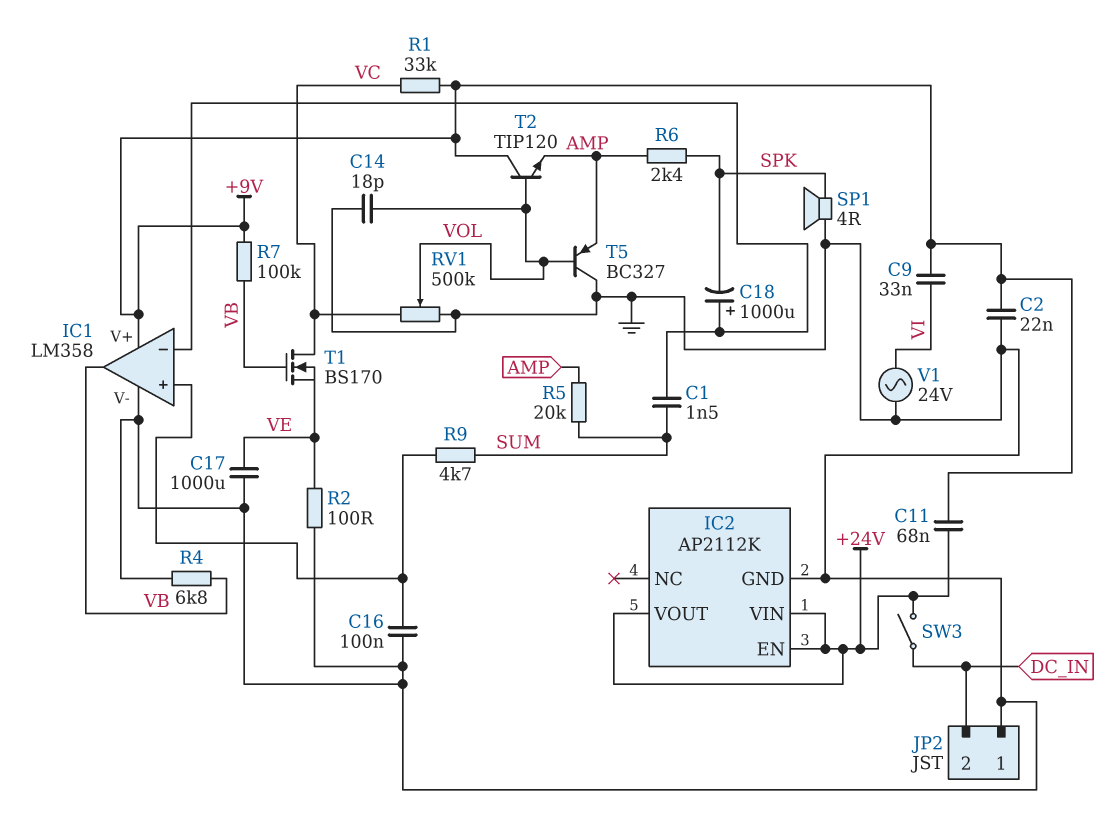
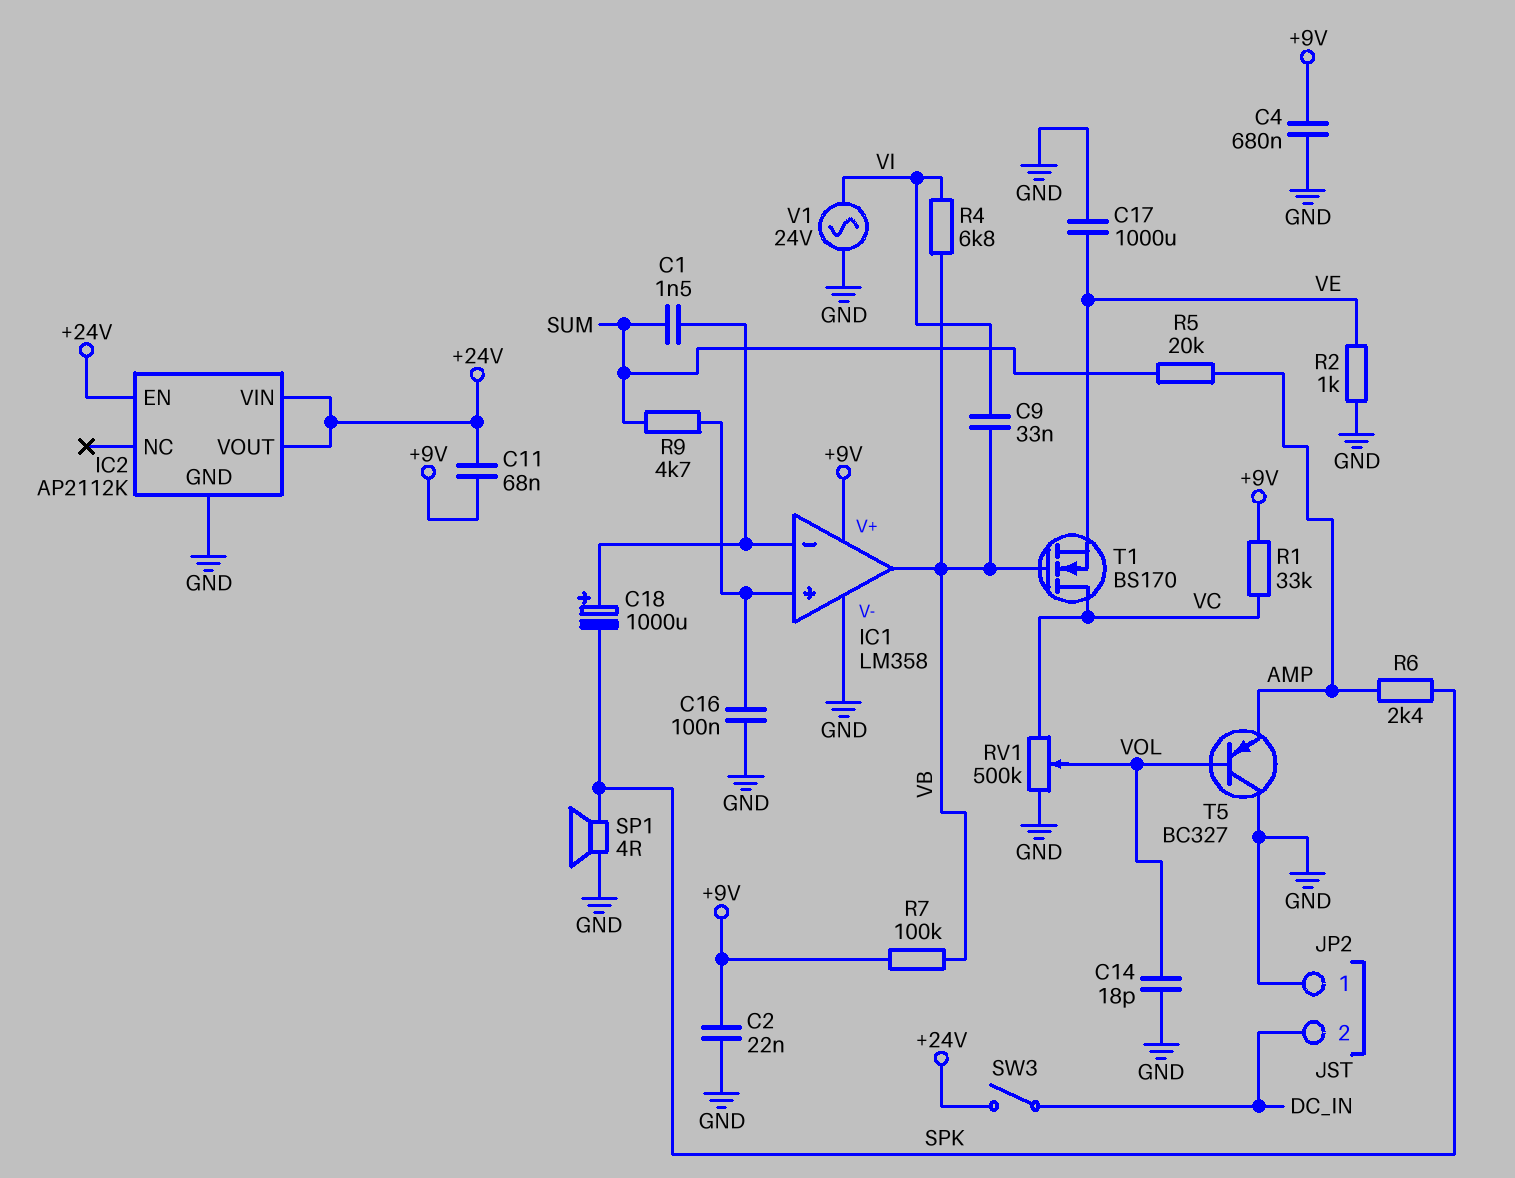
C4: none -> 680nF (+9V, GND)
C9: 33nF (+9V, VI) -> 33nF (VB, VI)
R2: 100 (GND, VE) -> 1k (GND, VE)
R4: 6.8k (GND, VB) -> 6.8k (VB, VI)
T2: NPN TIP120 (B VOL, C +9V, E AMP) -> none

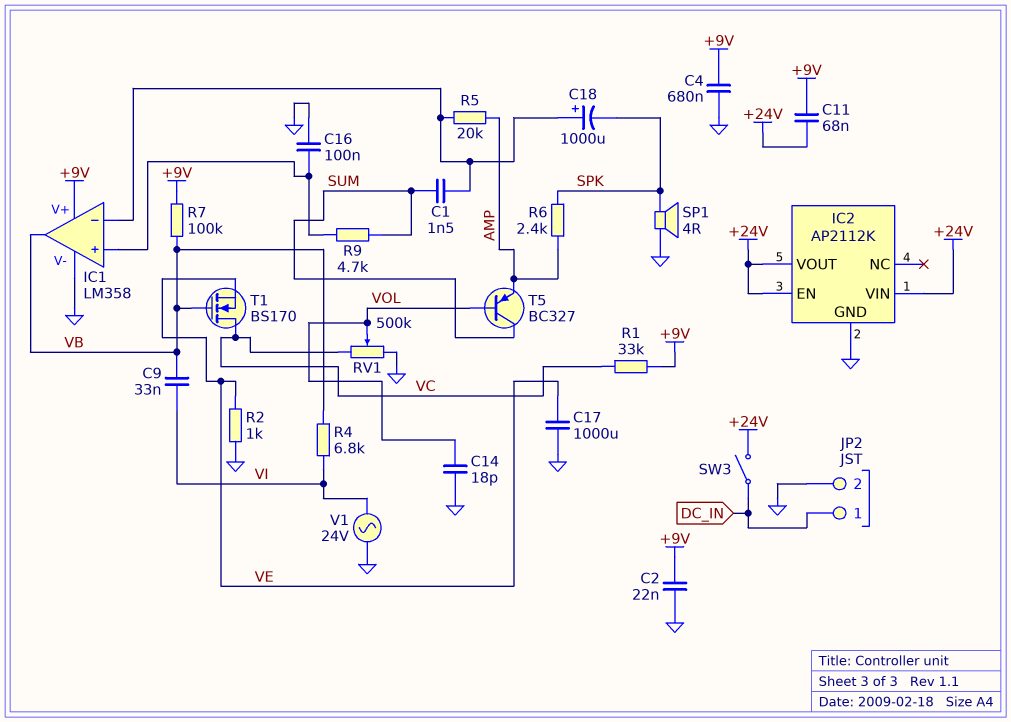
JP2 pin 1: GND -> DC_IN
JP2 pin 2: DC_IN -> GND
R5: 20k (AMP, SUM) -> 20k (AMP, IC1/in-)
T5: PNP BC327 (B VOL, C GND, E AMP) -> PNP BC327 (B VOL, C SUM, E AMP)

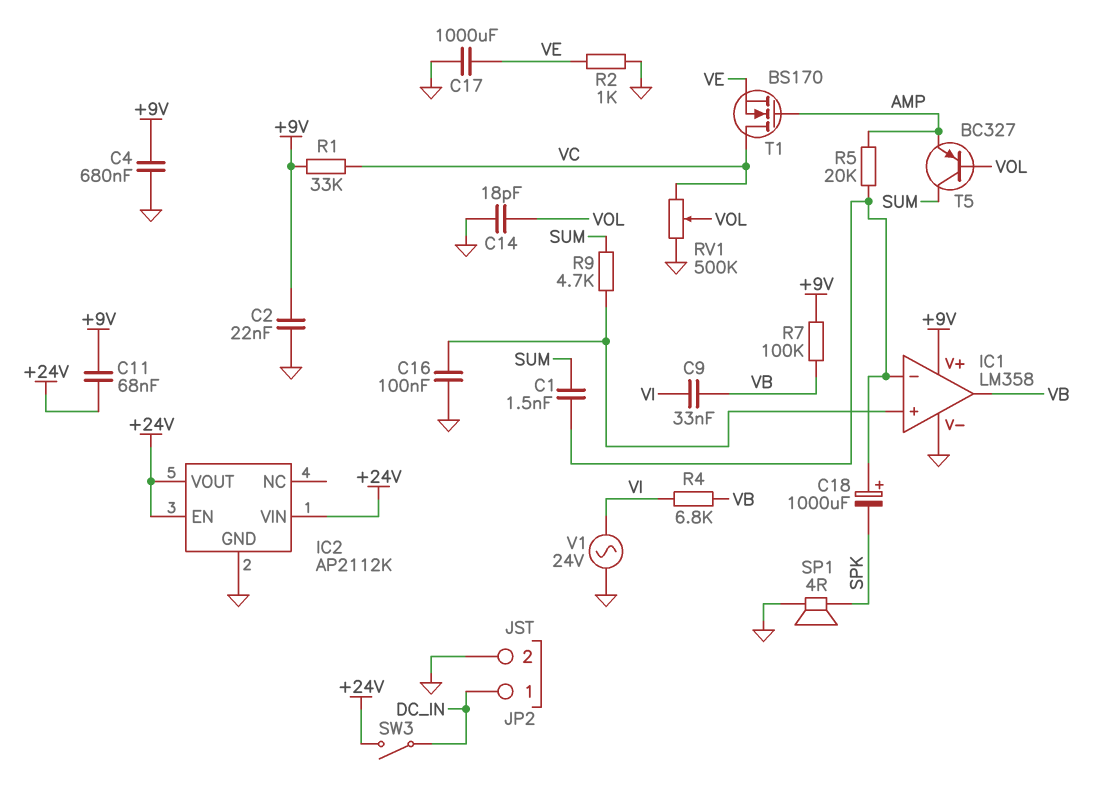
R6: 2.4k (AMP, SPK) -> none
T1: NMOS BS170 (G VB, D VC, S VE) -> NMOS BS170 (G AMP, D VC, S VE)

